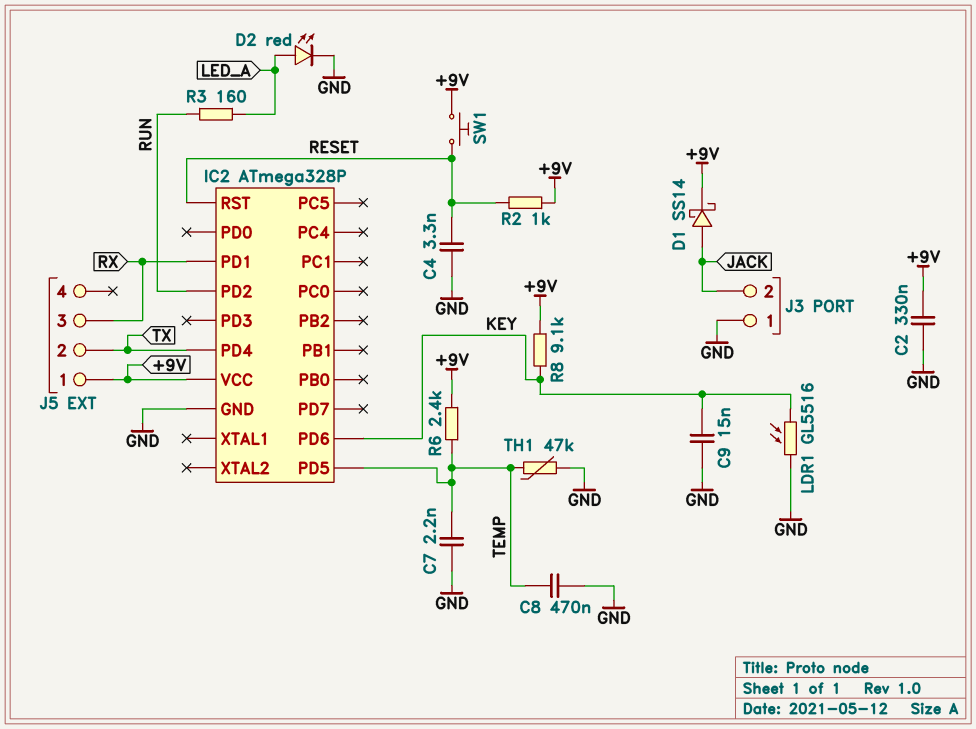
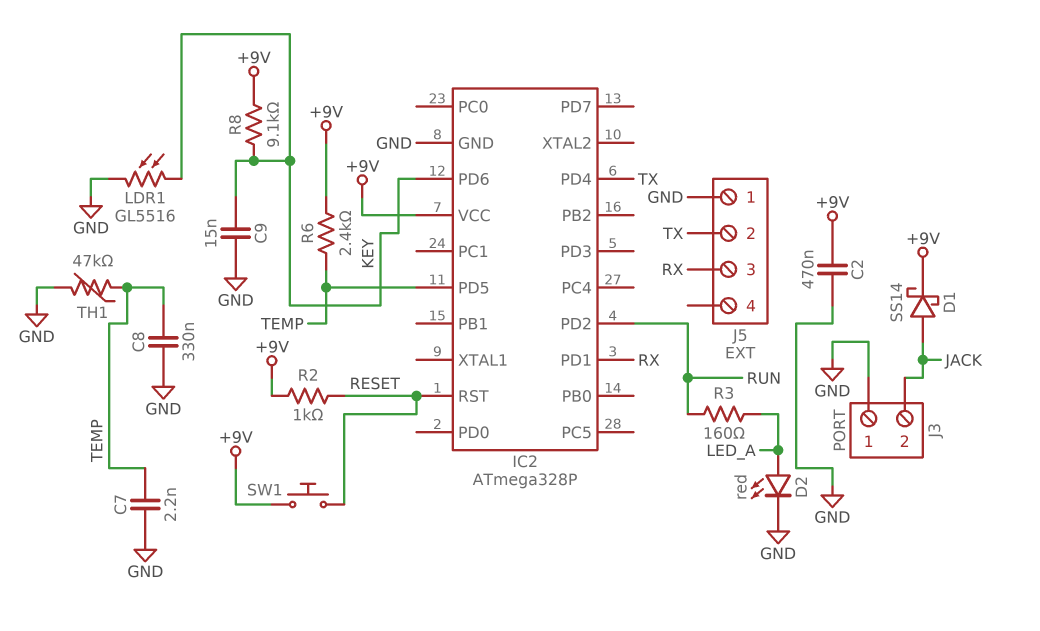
C2: 330nF (+9V, GND) -> 470nF (+9V, GND)
C4: 3.3nF (GND, RESET) -> none
C8: 470nF (GND, TEMP) -> 330nF (GND, TEMP)
J5 pin 1: +9V -> GND

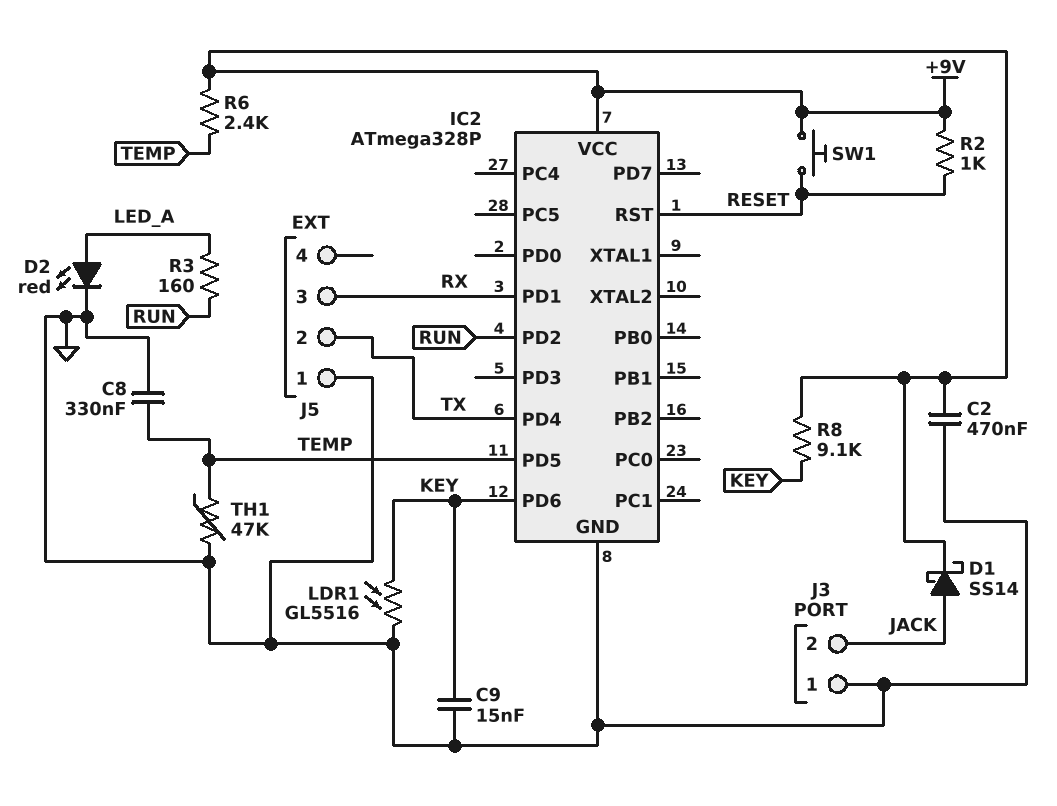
C7: 2.2nF (GND, TEMP) -> none

